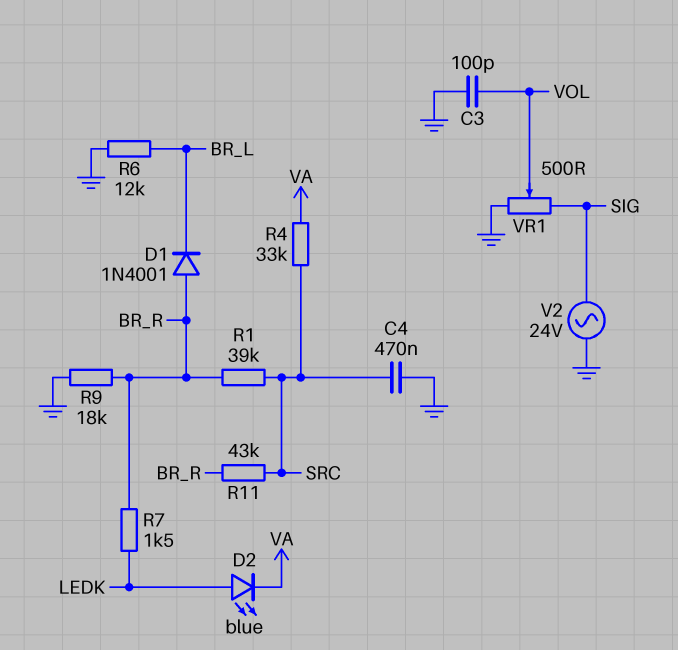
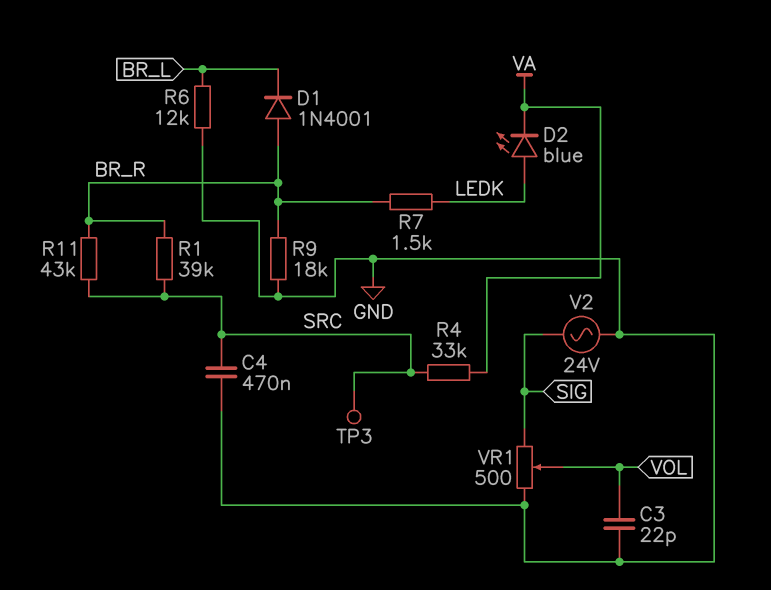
C3: 100pF (GND, VOL) -> 22pF (GND, VOL)
TP3: none -> test point (SRC)

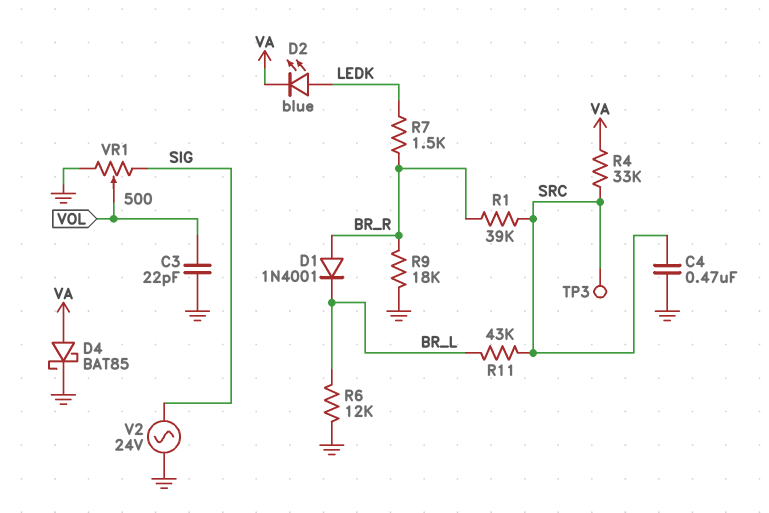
D4: none -> schottky BAT85 (A VA, K GND)
R11: 43k (BR_R, SRC) -> 43k (BR_L, SRC)

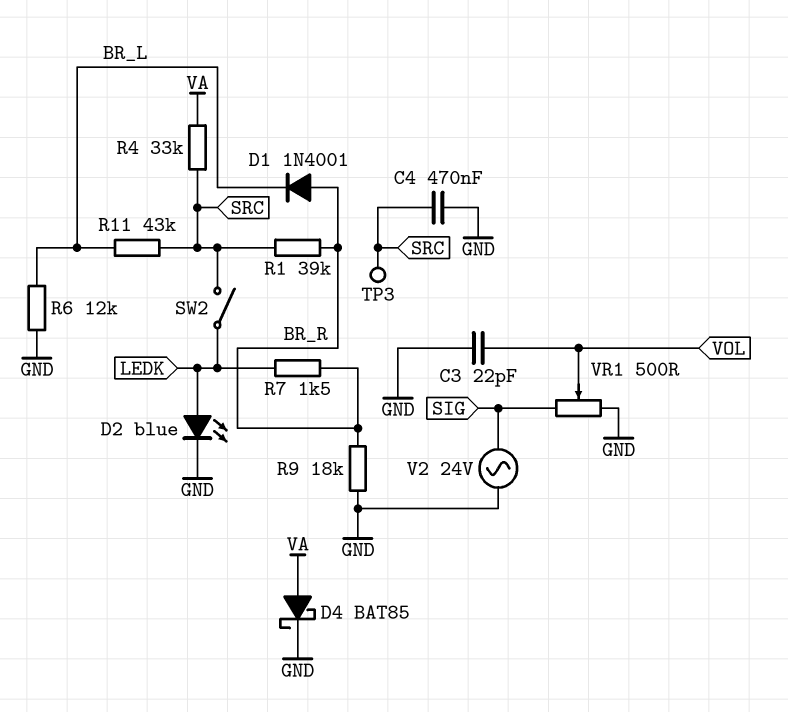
D2: LED blue (A LEDK, K VA) -> LED blue (A LEDK, K GND)
SW2: none -> switch (LEDK, SRC)

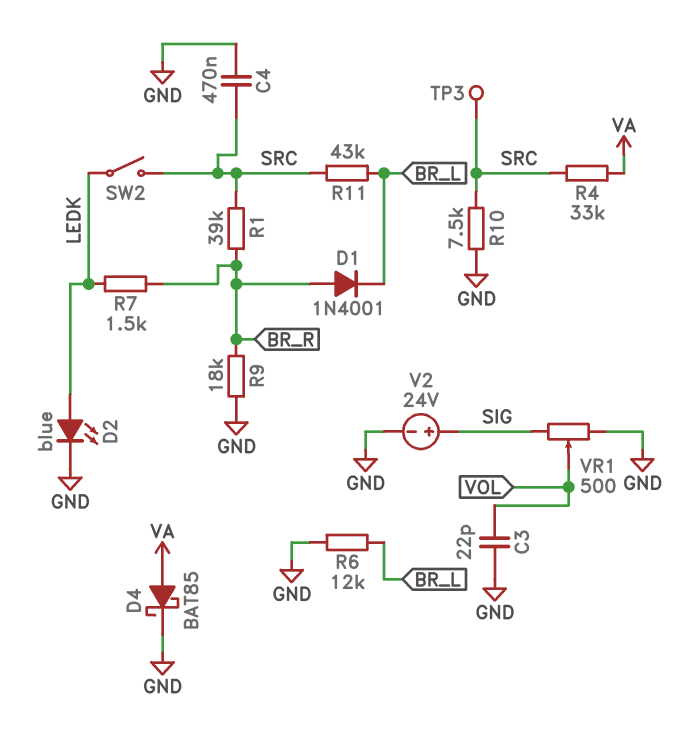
R10: none -> 7.5k (GND, SRC)
V2: AC 24V (GND, SIG) -> 24V (plus SIG, minus GND)

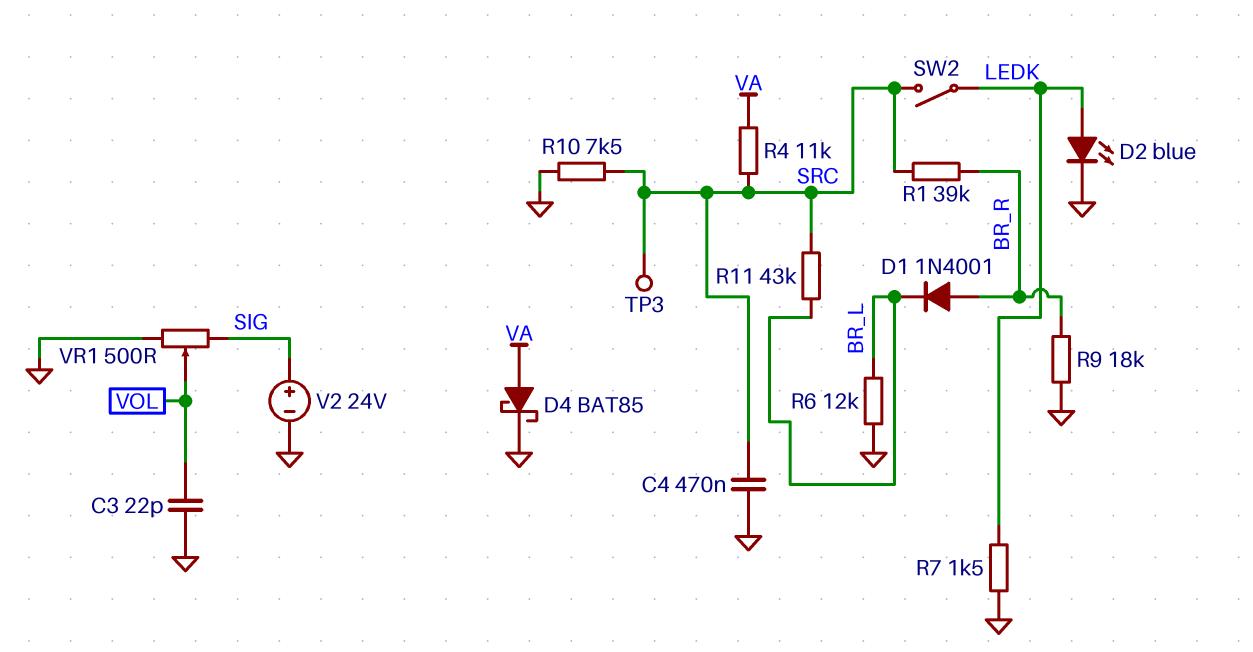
R4: 33k (SRC, VA) -> 11k (SRC, VA)
R7: 1.5k (BR_R, LEDK) -> 1.5k (GND, LEDK)

